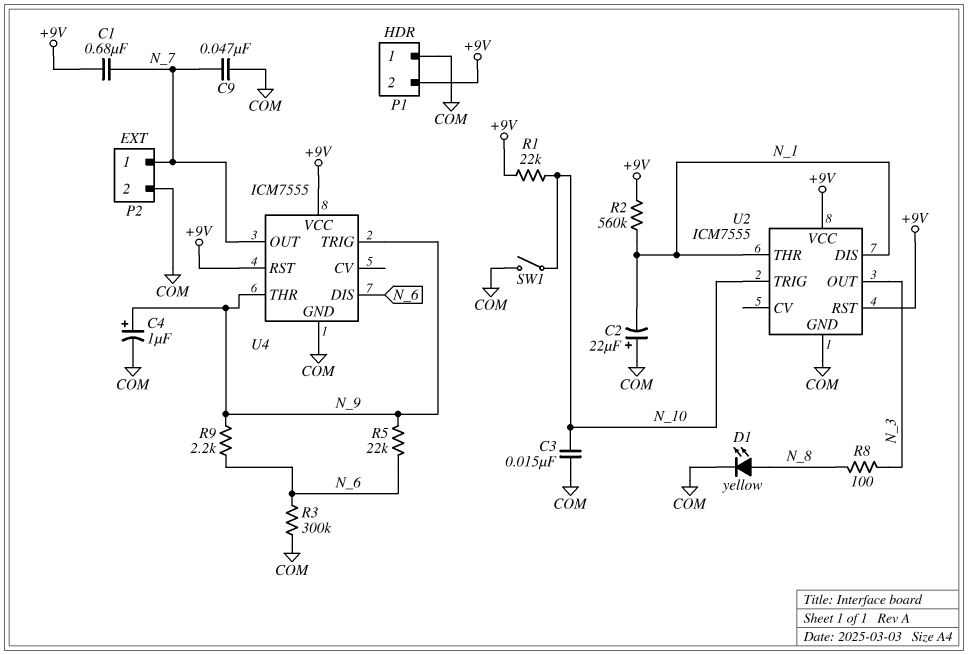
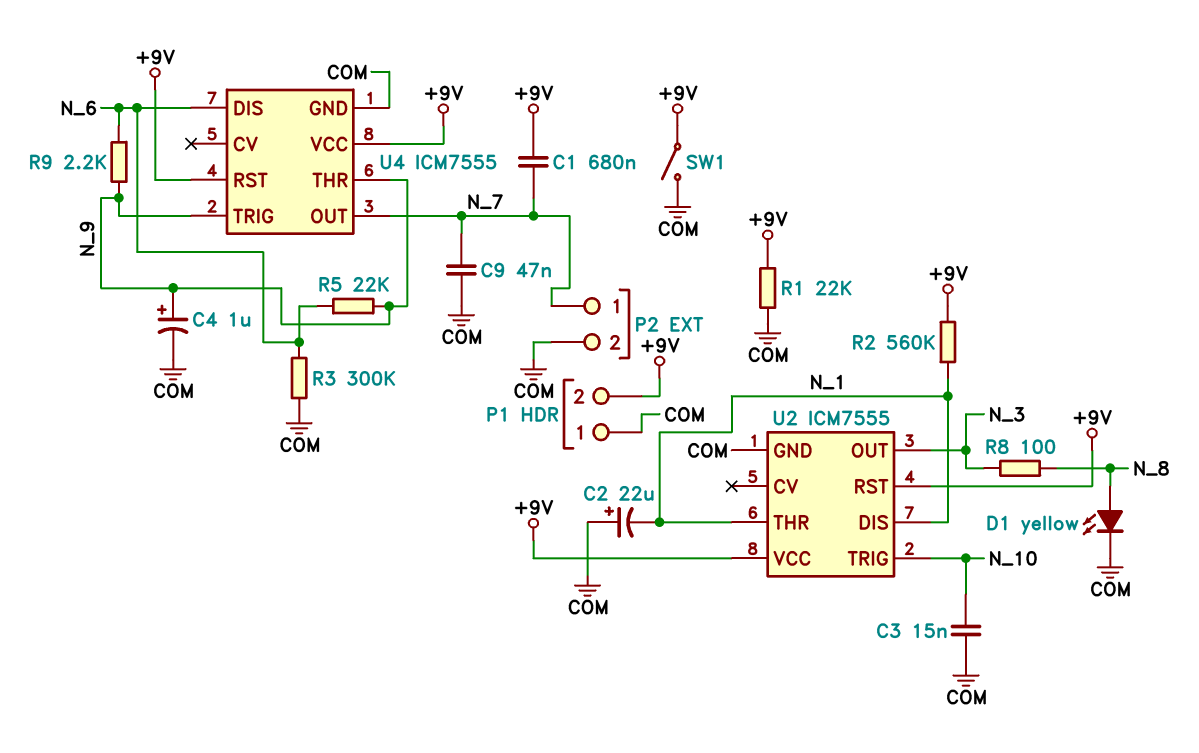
R1: 22k (+9V, N_10) -> 22k (+9V, COM)
SW1: switch (COM, N_10) -> switch (+9V, COM)

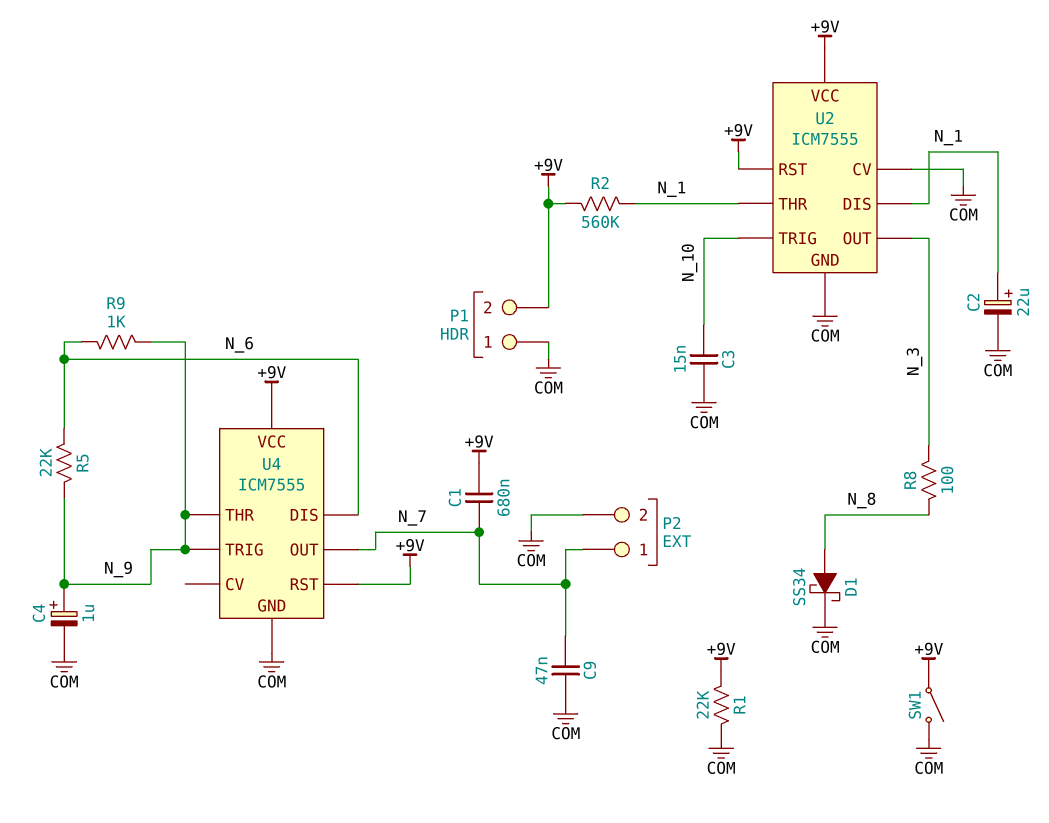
C2: 22uF (plus COM, minus N_1) -> 22uF (plus N_1, minus COM)
D1: LED yellow (A N_8, K COM) -> schottky SS34 (A N_8, K COM)
R3: 300k (COM, N_6) -> none
R9: 2.2k (N_6, N_9) -> 1k (N_6, N_9)
U2 pin CV: none -> COM

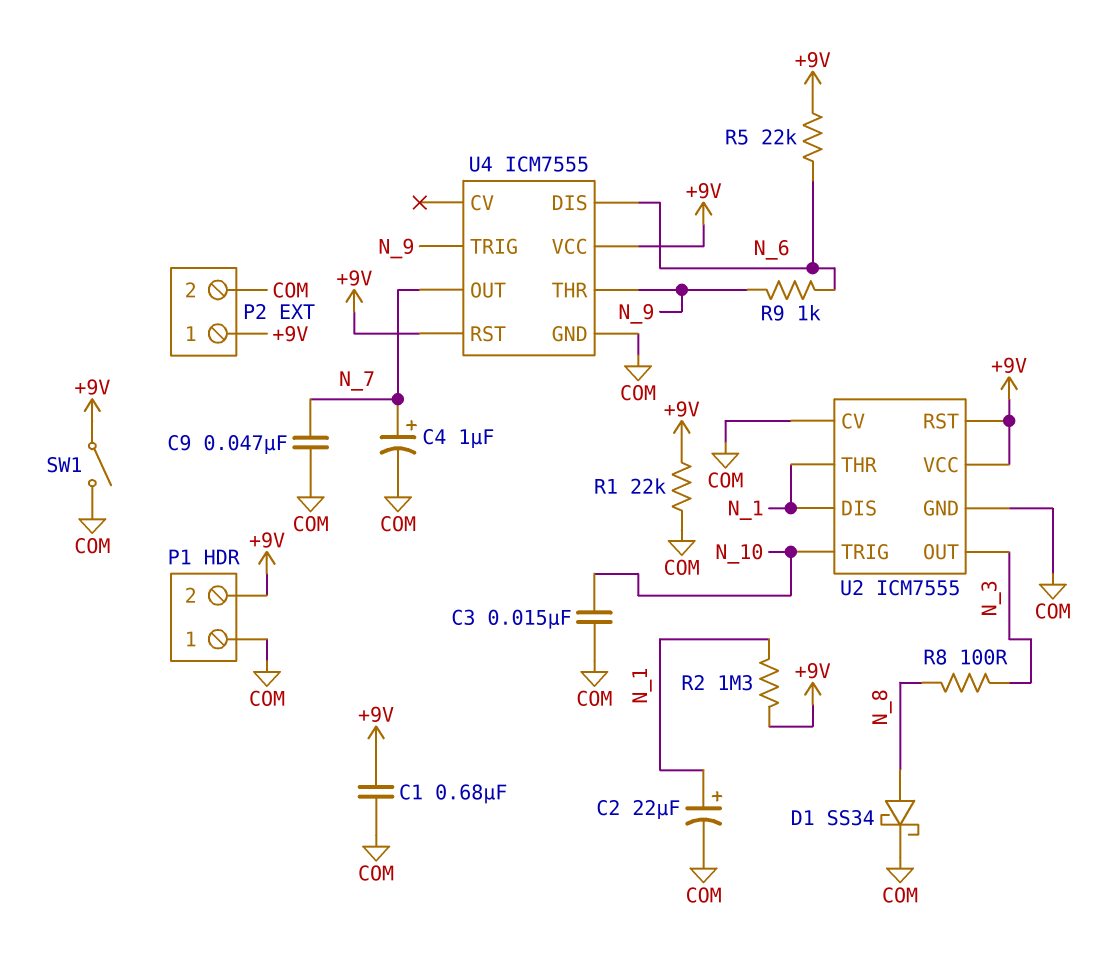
C1: 680nF (+9V, N_7) -> 680nF (+9V, COM)
C4: 1uF (plus N_9, minus COM) -> 1uF (plus N_7, minus COM)
P2 pin 1: N_7 -> +9V
R2: 560k (+9V, N_1) -> 1.3M (+9V, N_1)
R5: 22k (N_6, N_9) -> 22k (+9V, N_6)

